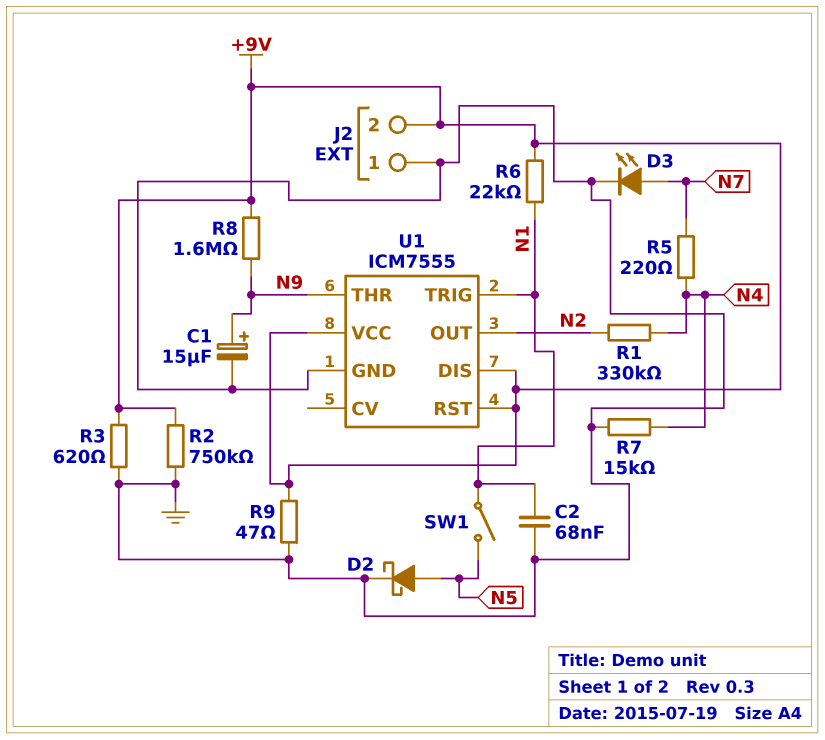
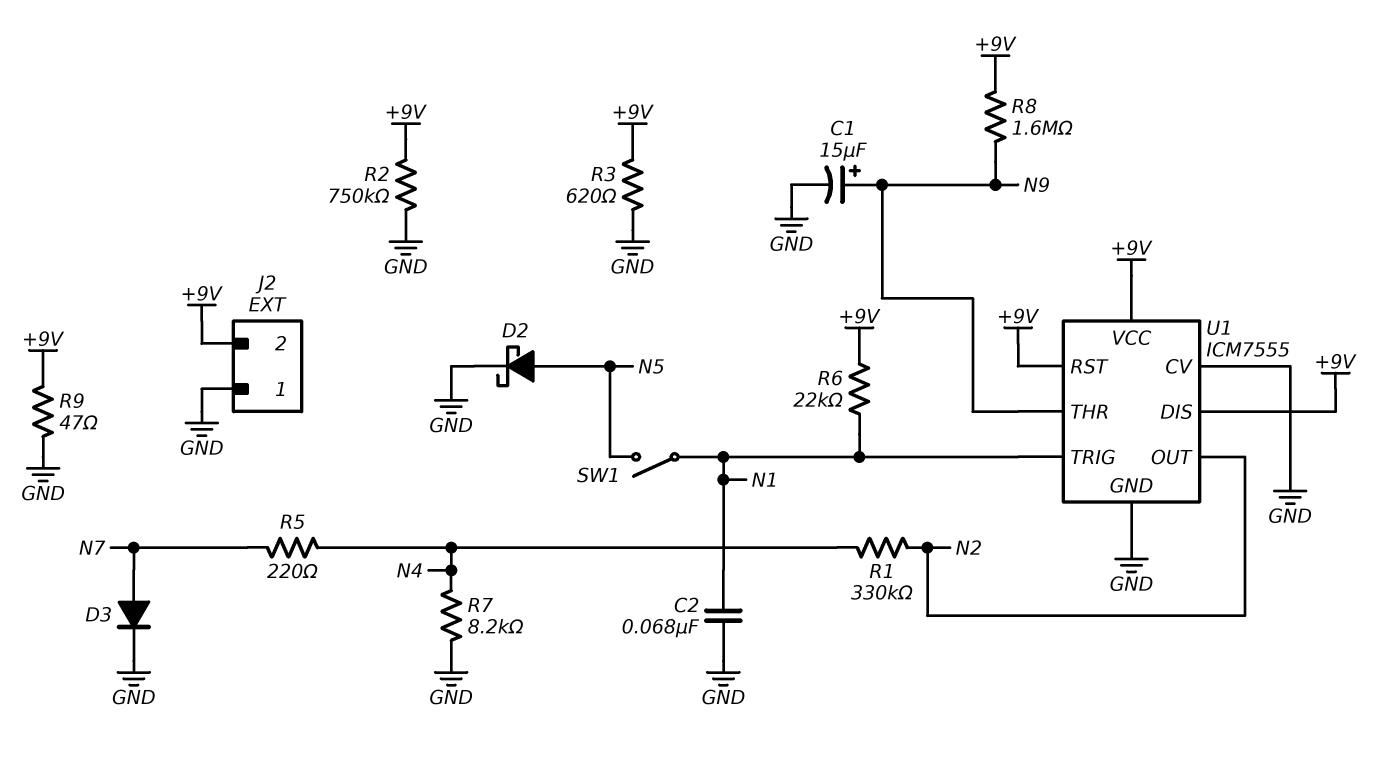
D3: LED (A N7, K GND) -> diode (A N7, K GND)
R7: 15k (GND, N4) -> 8.2k (GND, N4)
U1 pin CV: none -> GND

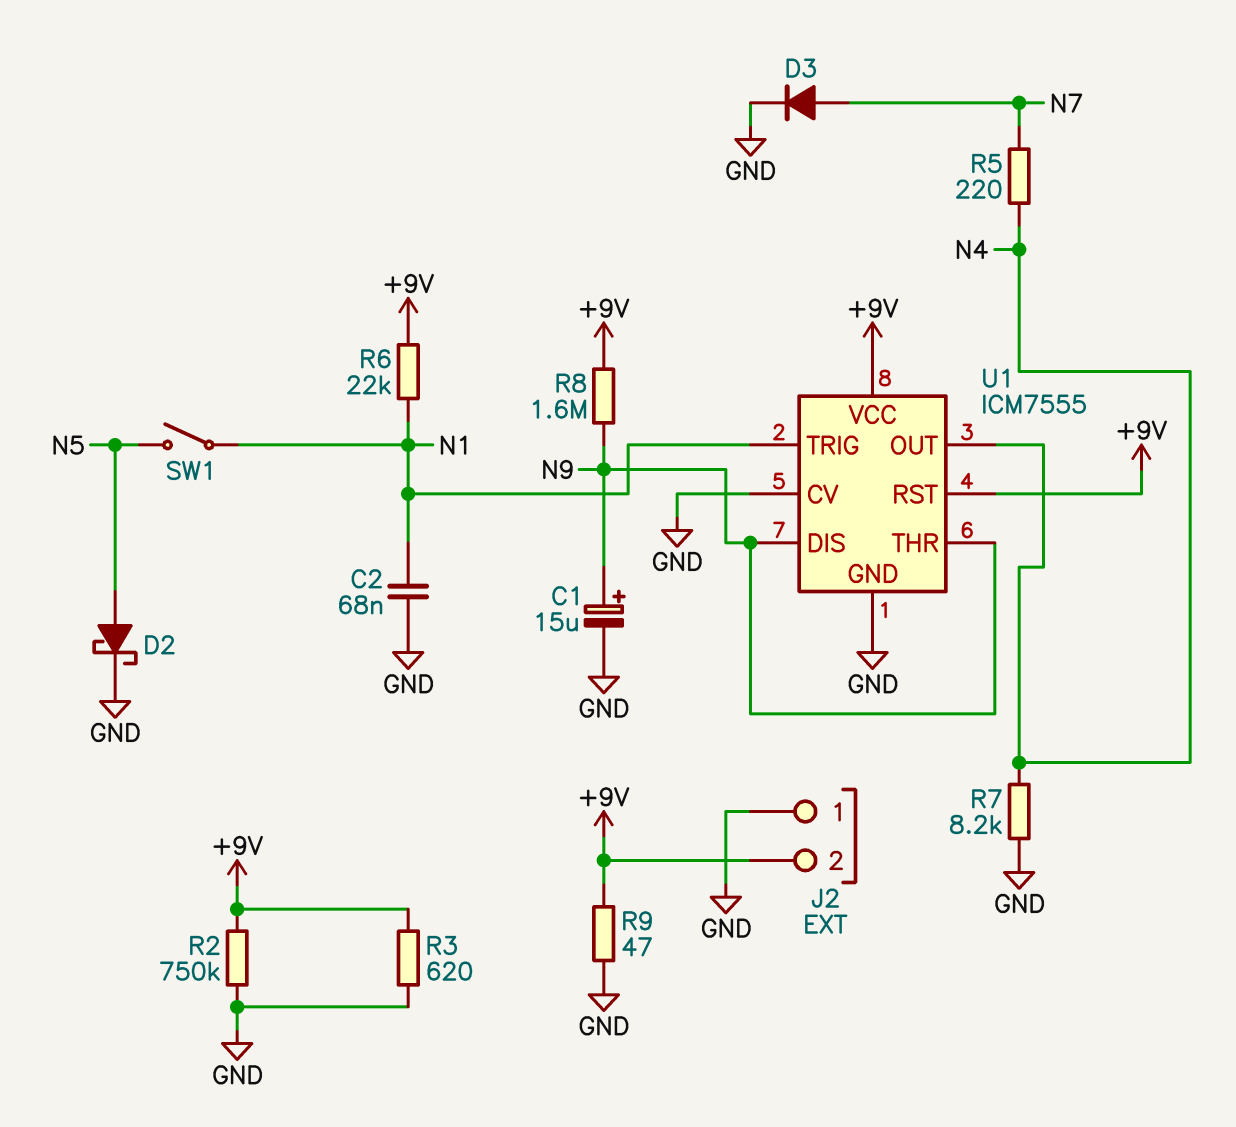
R1: 330k (N2, N4) -> none
U1 pin DIS: +9V -> N9
U1 pin OUT: N2 -> N4

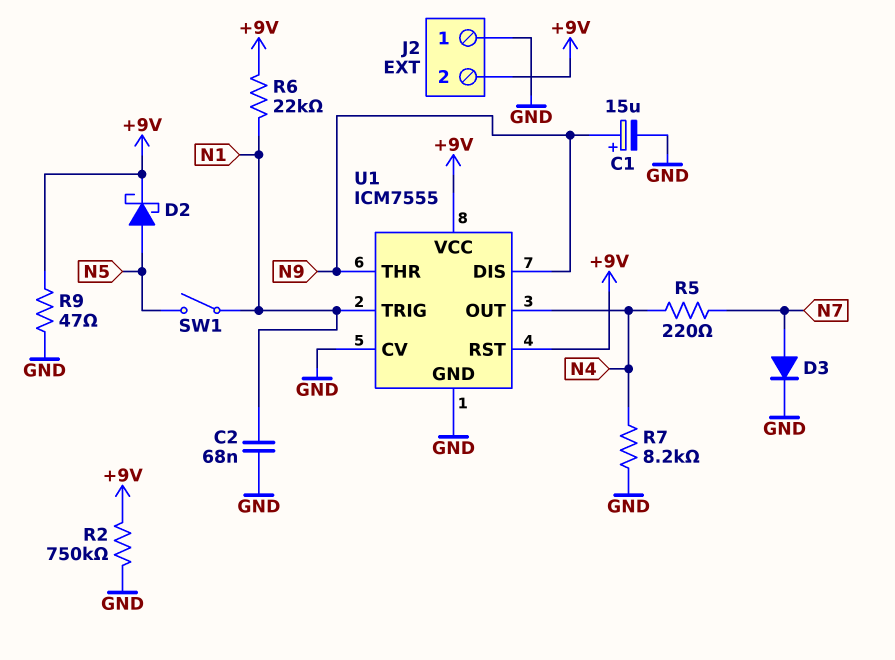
D2: schottky (A N5, K GND) -> schottky (A N5, K +9V)
R3: 620 (+9V, GND) -> none
R8: 1.6M (+9V, N9) -> none

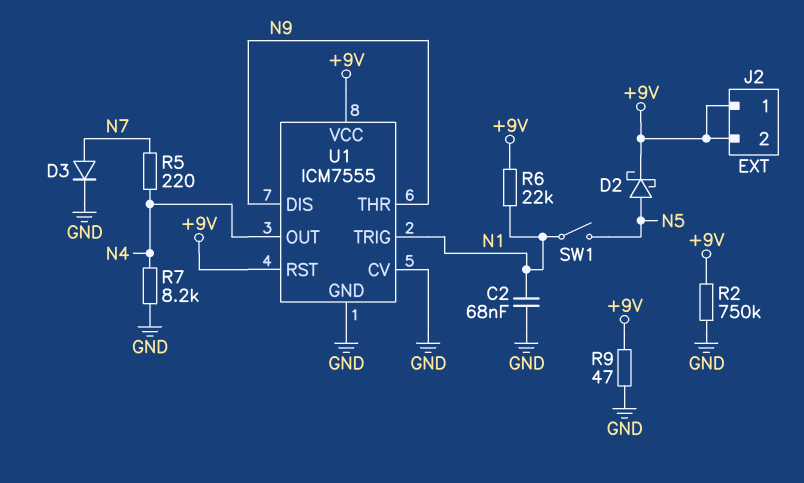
C1: 15uF (plus N9, minus GND) -> none
J2 pin 1: GND -> +9V

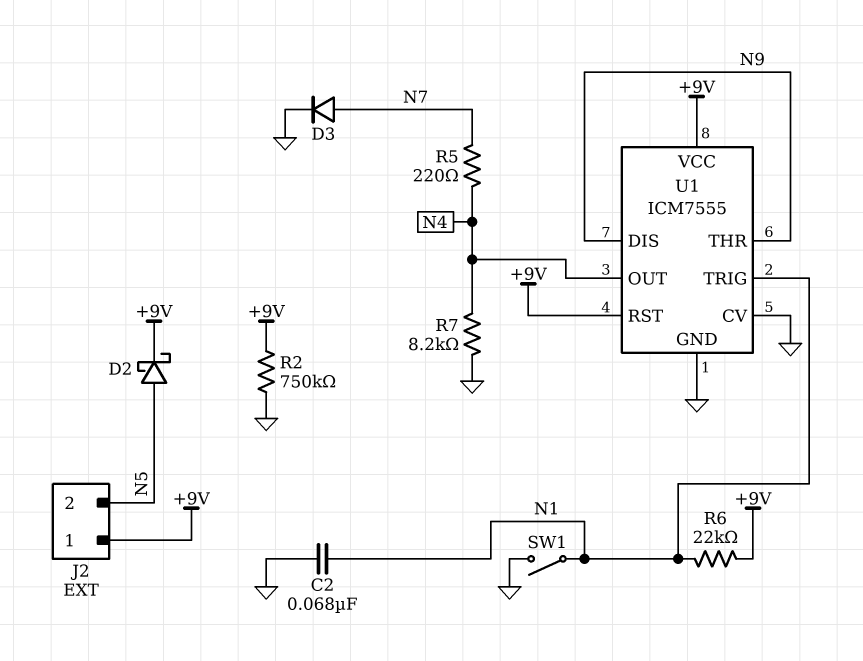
J2 pin 2: +9V -> N5
R9: 47 (+9V, GND) -> none
SW1: switch (N1, N5) -> switch (GND, N1)

